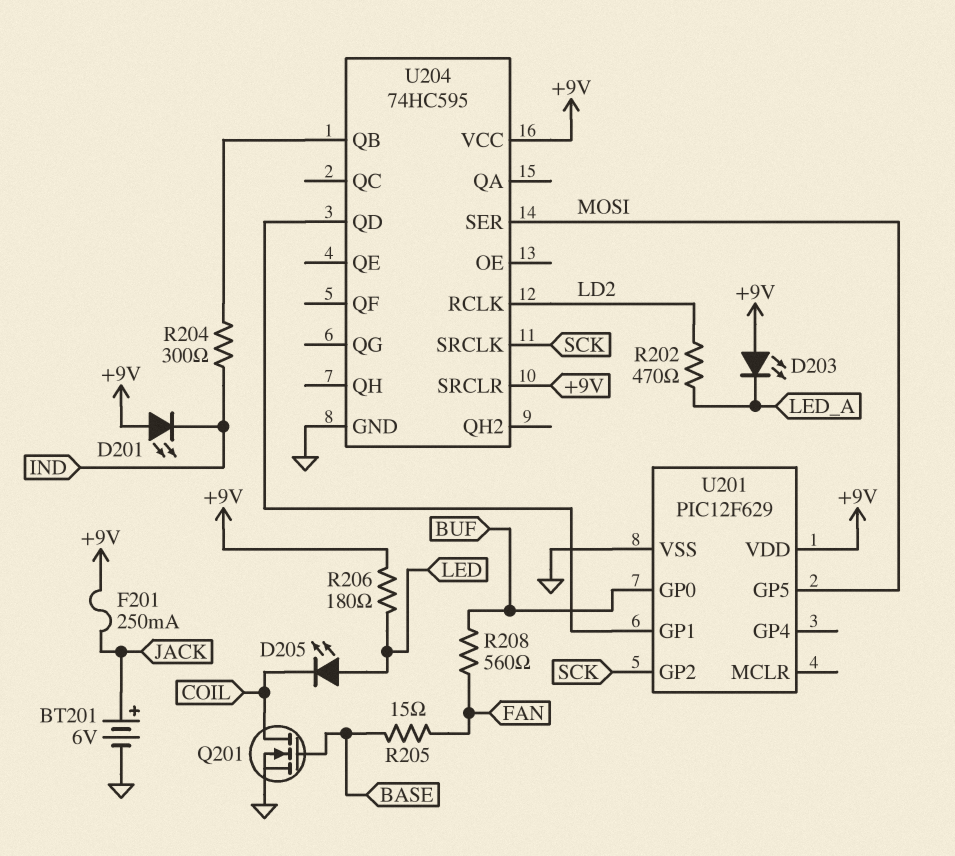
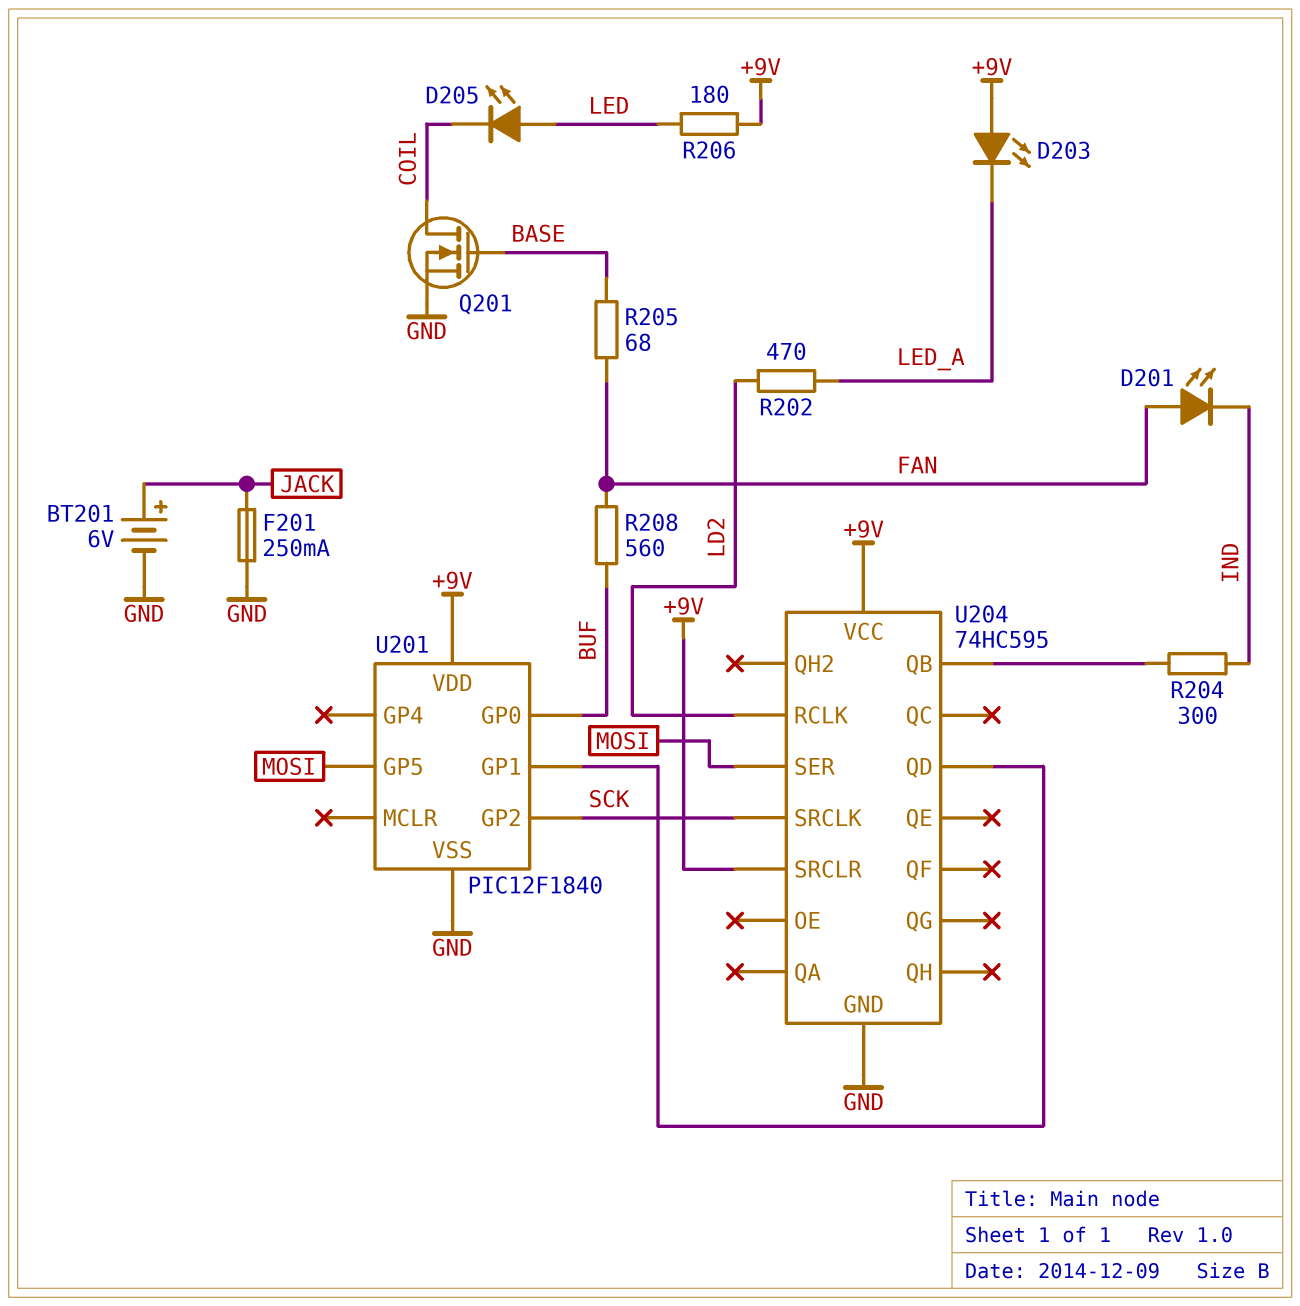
D201: LED (A +9V, K IND) -> LED (A FAN, K IND)
F201: 250mA (+9V, JACK) -> 250mA (GND, JACK)
R205: 15 (BASE, FAN) -> 68 (BASE, FAN)
U201: PIC12F629 -> PIC12F1840

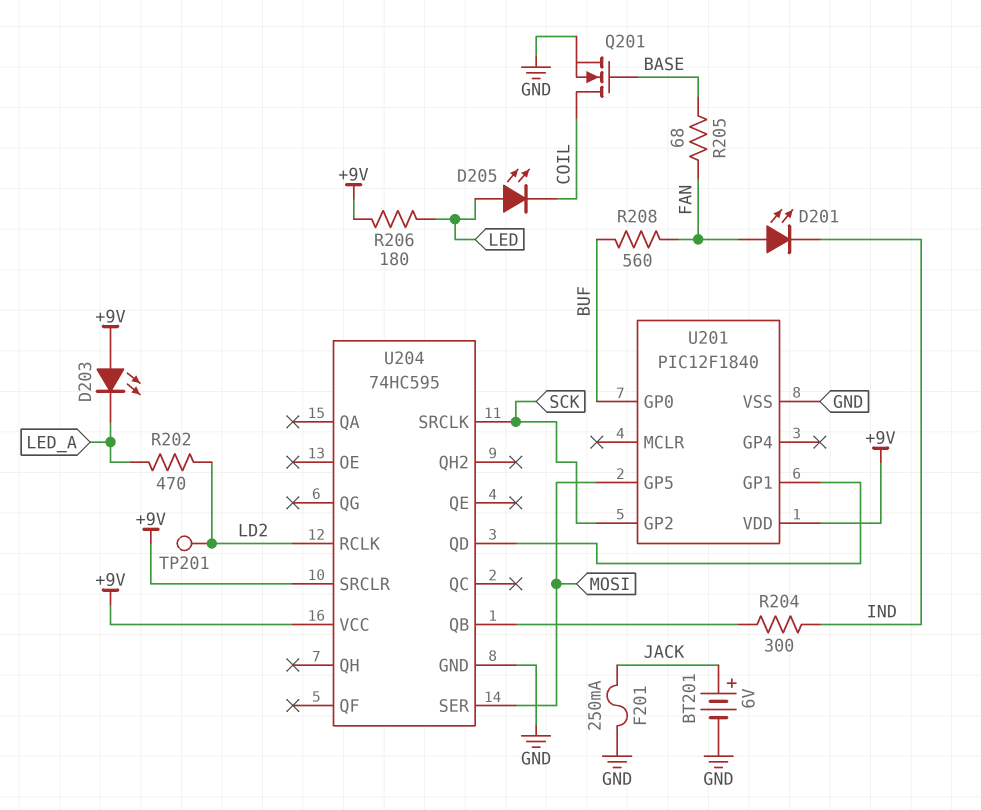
TP201: none -> test point (LD2)

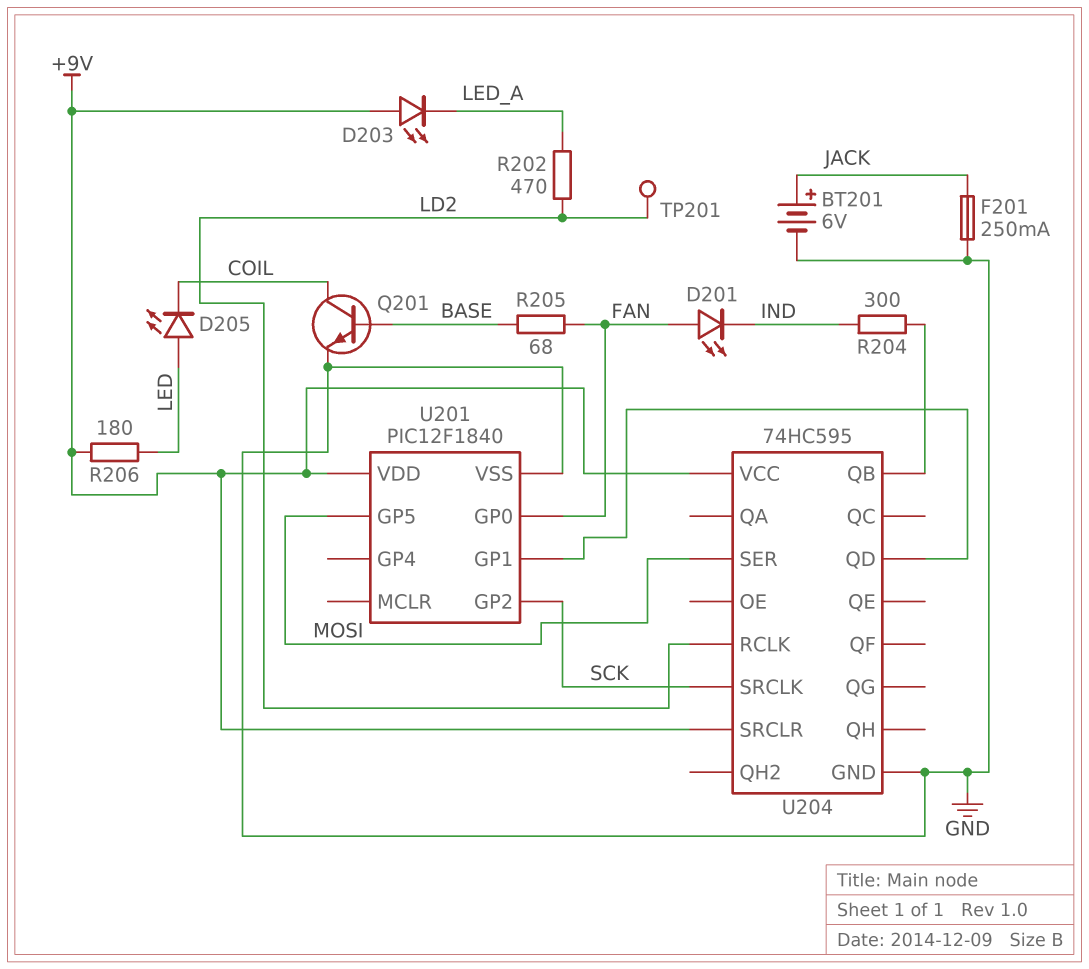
Q201: NMOS (G BASE, D COIL, S GND) -> NPN (B BASE, C COIL, E GND)
R208: 560 (BUF, FAN) -> none
U201 pin GP0: BUF -> FAN

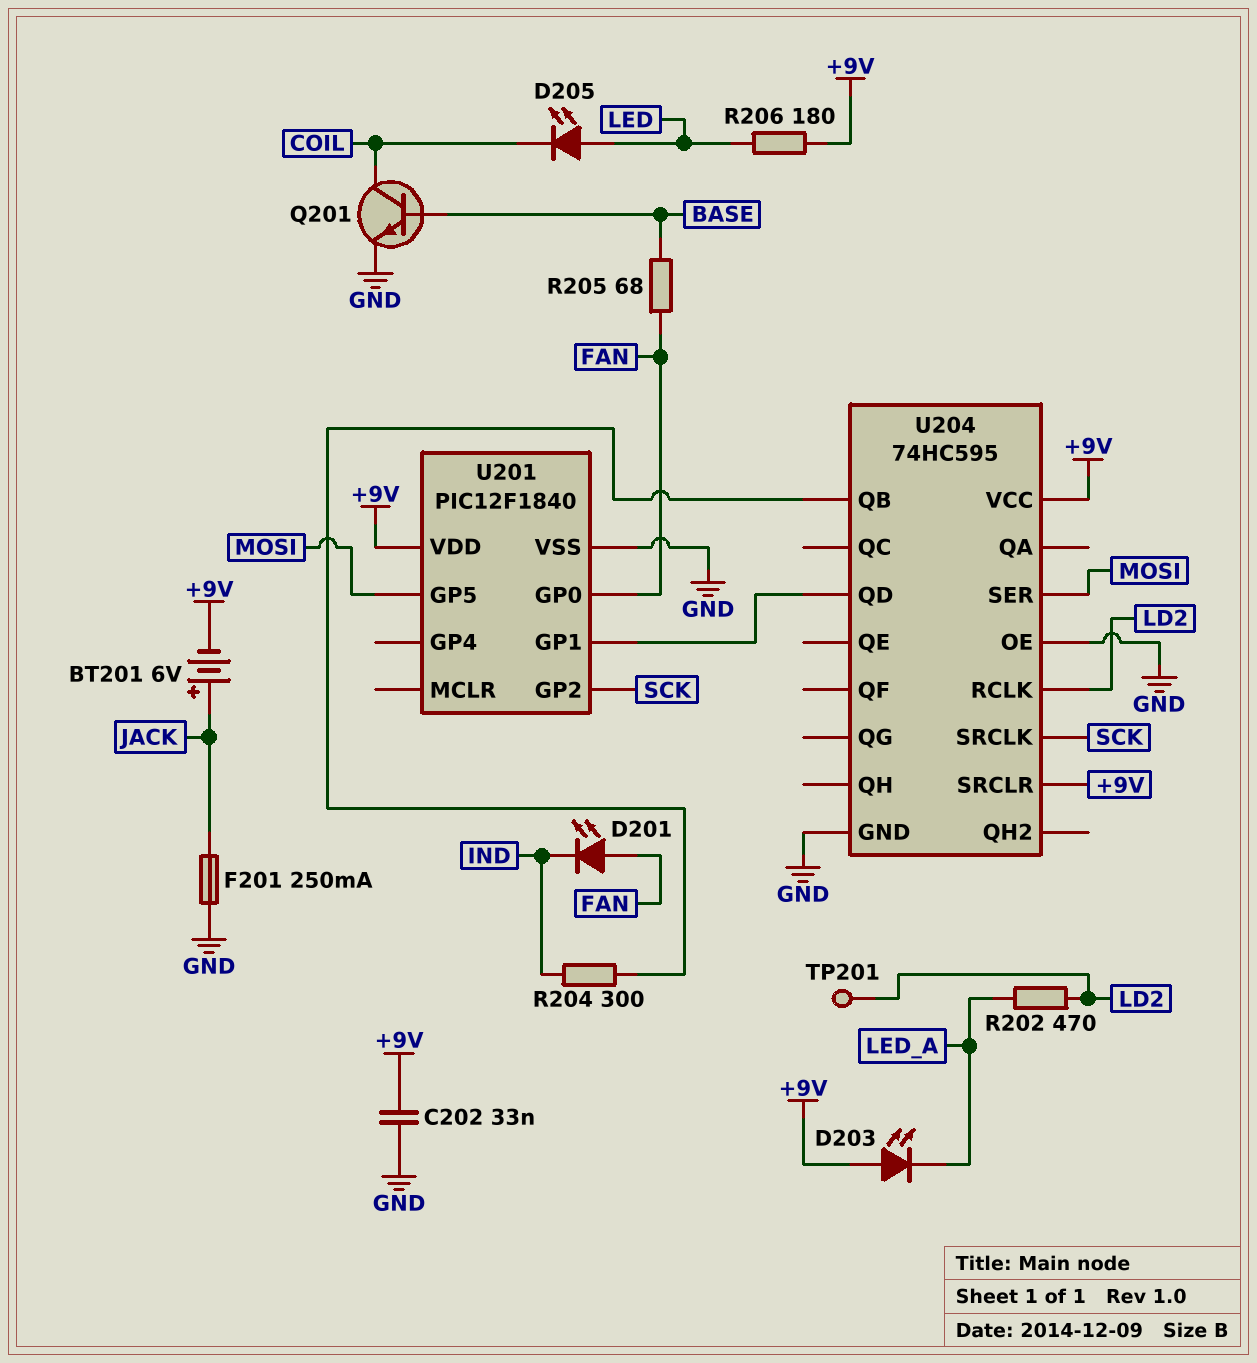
BT201: 6V (plus JACK, minus GND) -> 6V (plus JACK, minus +9V)
C202: none -> 33nF (+9V, GND)
U204 pin OE: none -> GND

